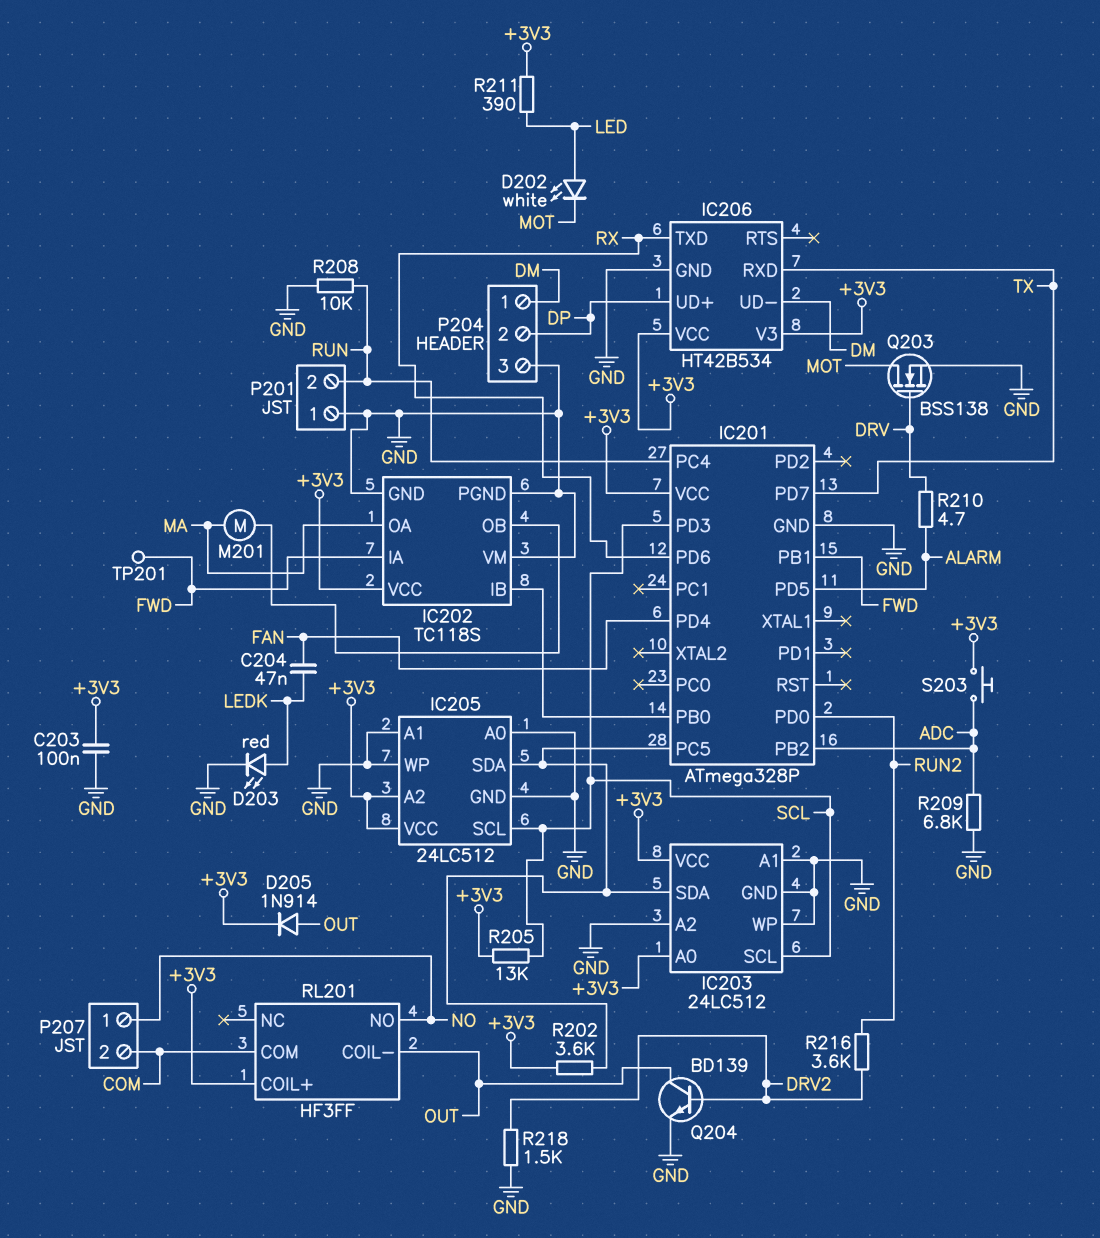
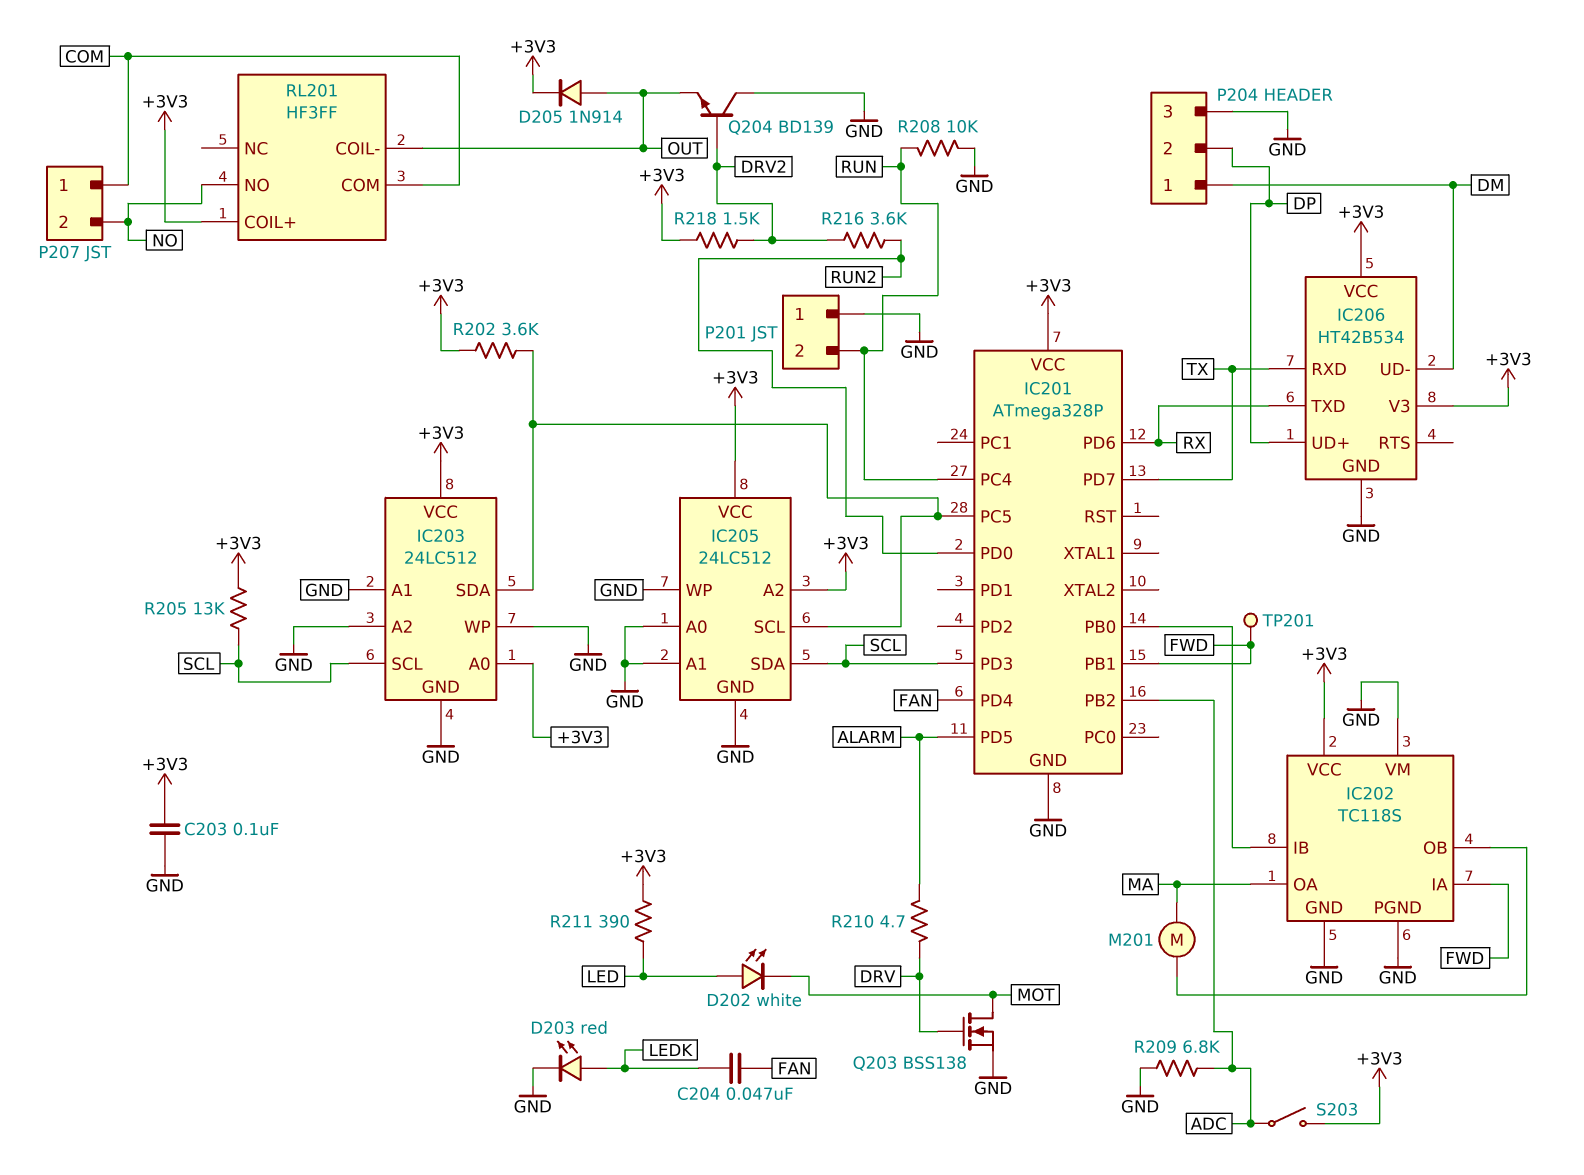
IC205 pin SCL: SCL -> IC201/PC5
IC205 pin SDA: IC201/PC5 -> SCL
P207 pin 1: NO -> COM
P207 pin 2: COM -> NO
Q204: NPN BD139 (B DRV2, C OUT, E GND) -> NPN BD139 (B DRV2, C GND, E OUT)
R218: 1.5k (DRV2, GND) -> 1.5k (+3V3, DRV2)
S203: button (+3V3, ADC) -> switch (+3V3, ADC)

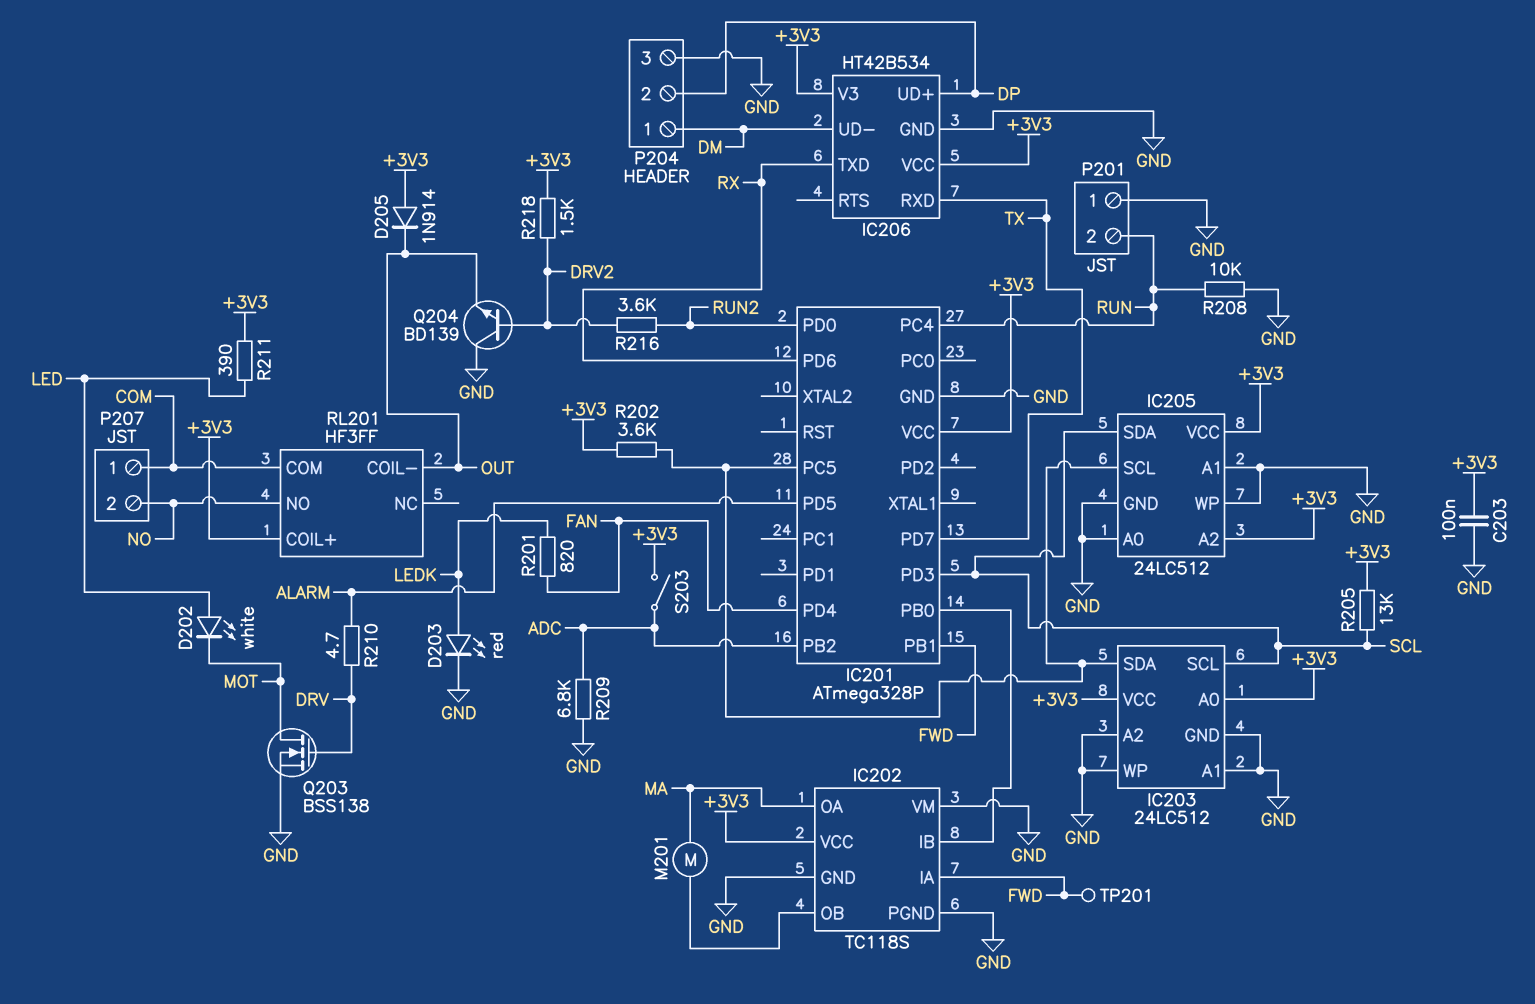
C204: 47nF (FAN, LEDK) -> none
D205: diode 1N914 (A OUT, K +3V3) -> diode 1N914 (A +3V3, K OUT)
R201: none -> 820 (FAN, LEDK)

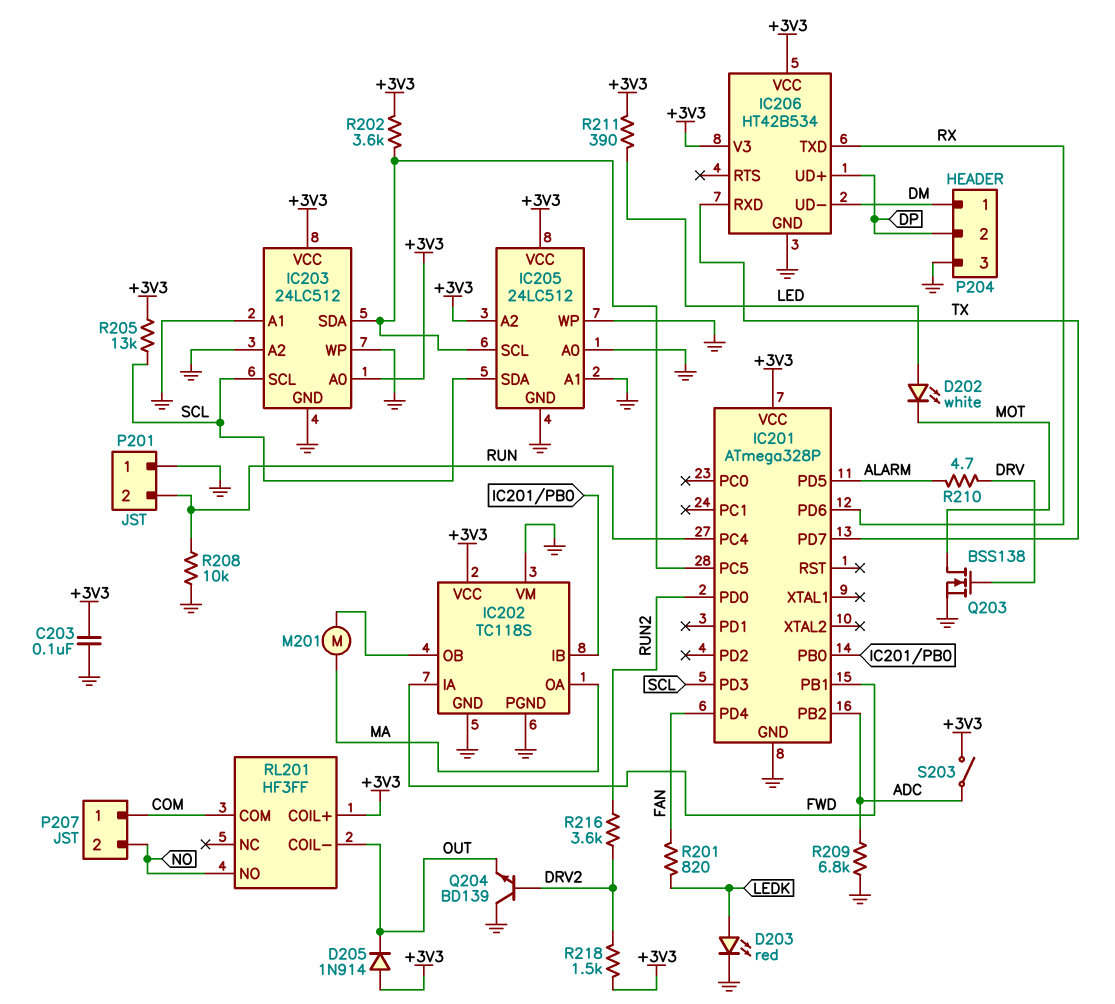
TP201: test point (FWD) -> none

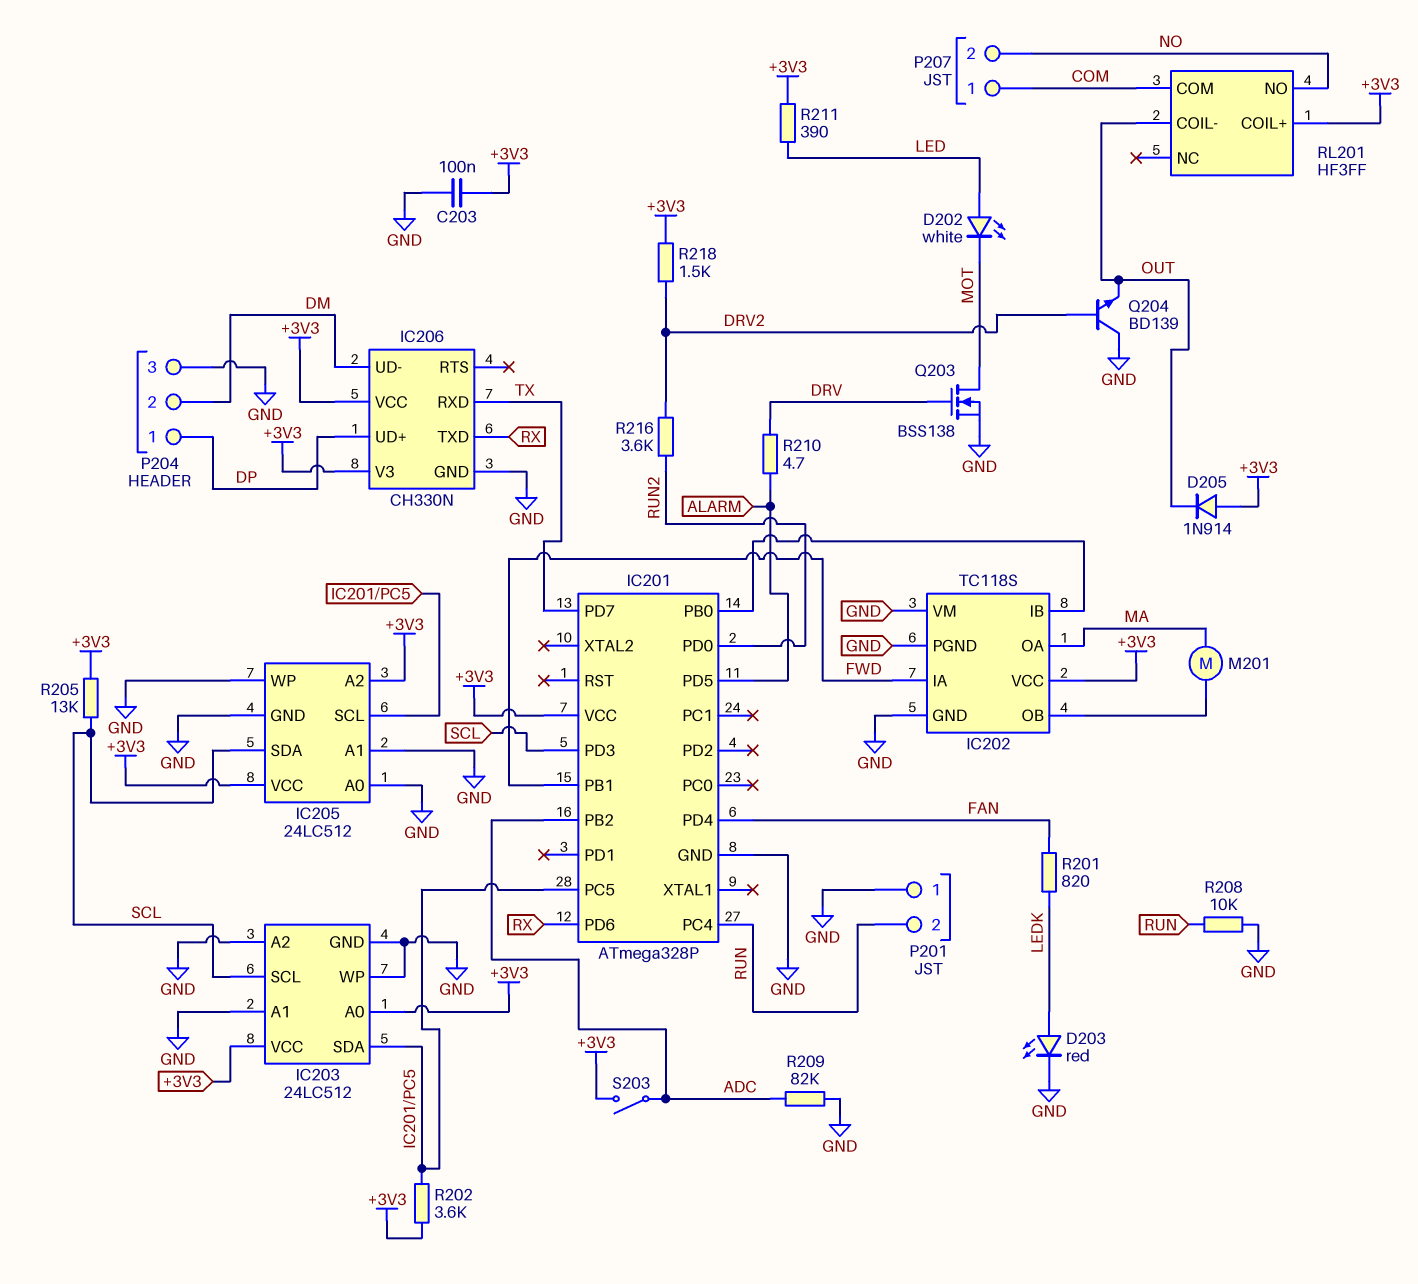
IC206: HT42B534 -> CH330N
P204 pin 1: DM -> DP
P204 pin 2: DP -> DM
R209: 6.8k (ADC, GND) -> 82k (ADC, GND)

